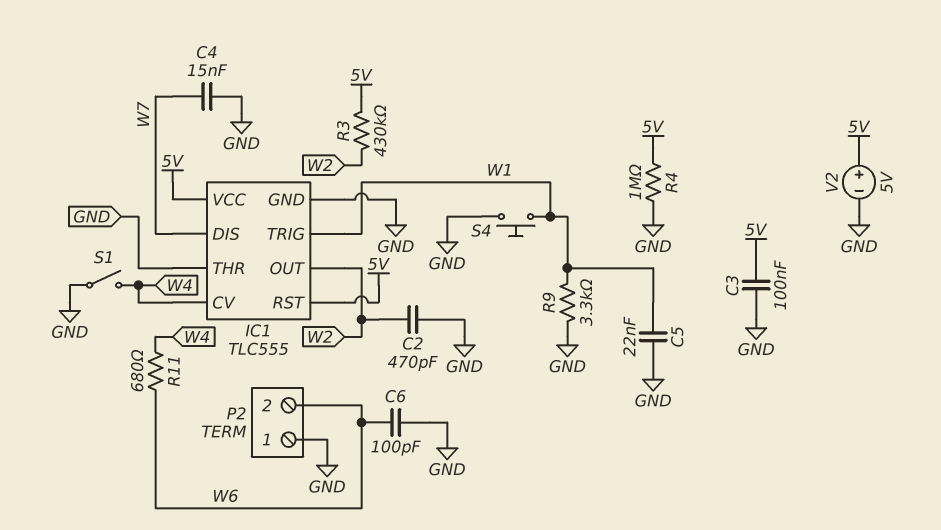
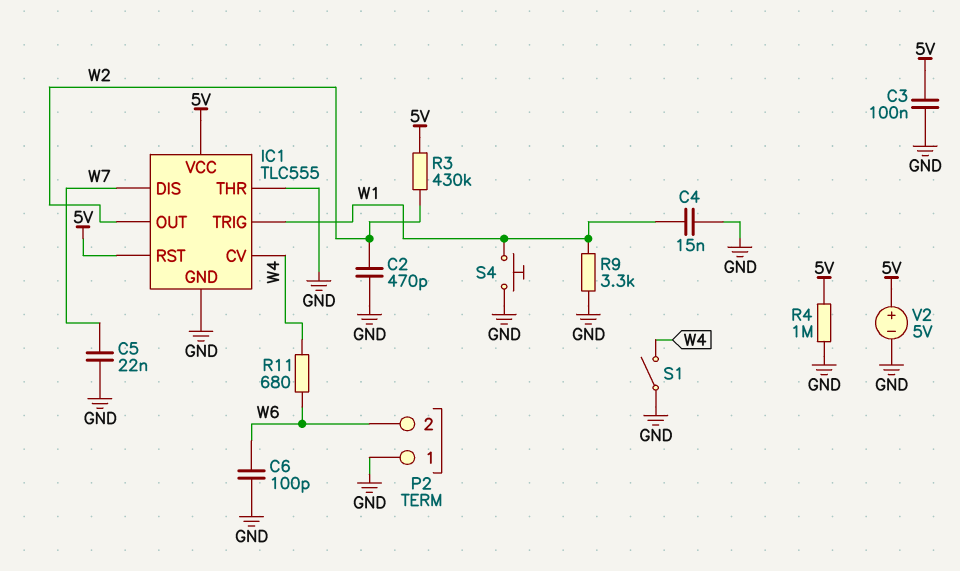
C4: 15nF (GND, W7) -> 15nF (GND, W1)
C5: 22nF (GND, W1) -> 22nF (GND, W7)

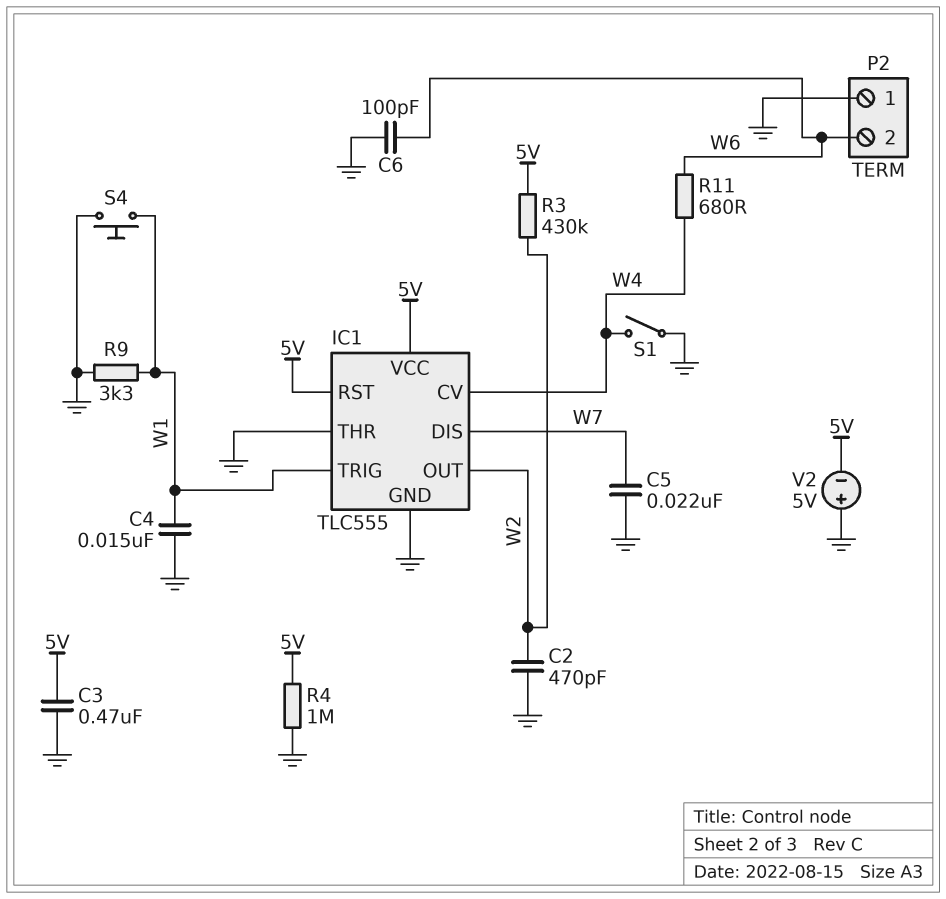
C3: 100nF (5V, GND) -> 470nF (5V, GND)
V2: 5V (plus 5V, minus GND) -> 5V (plus GND, minus 5V)

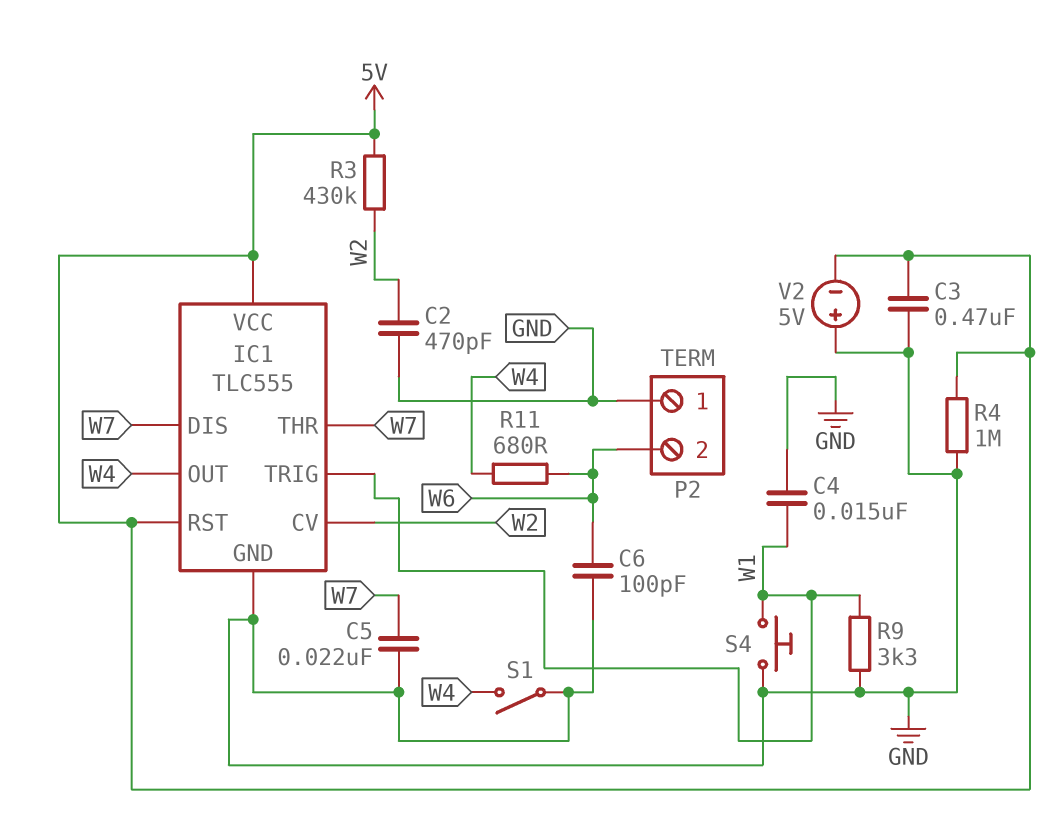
IC1 pin CV: W4 -> W2
IC1 pin OUT: W2 -> W4
IC1 pin THR: GND -> W7

